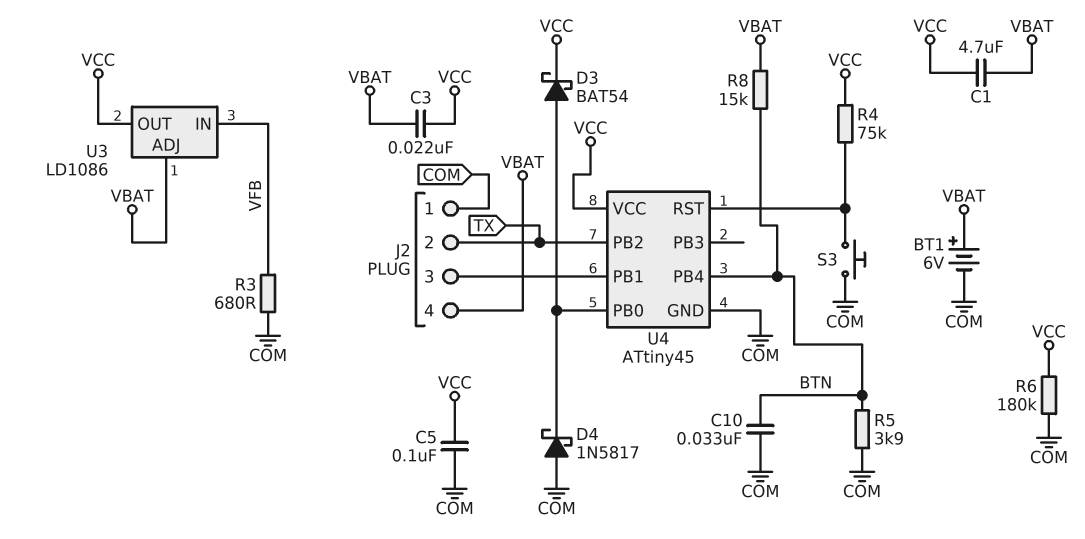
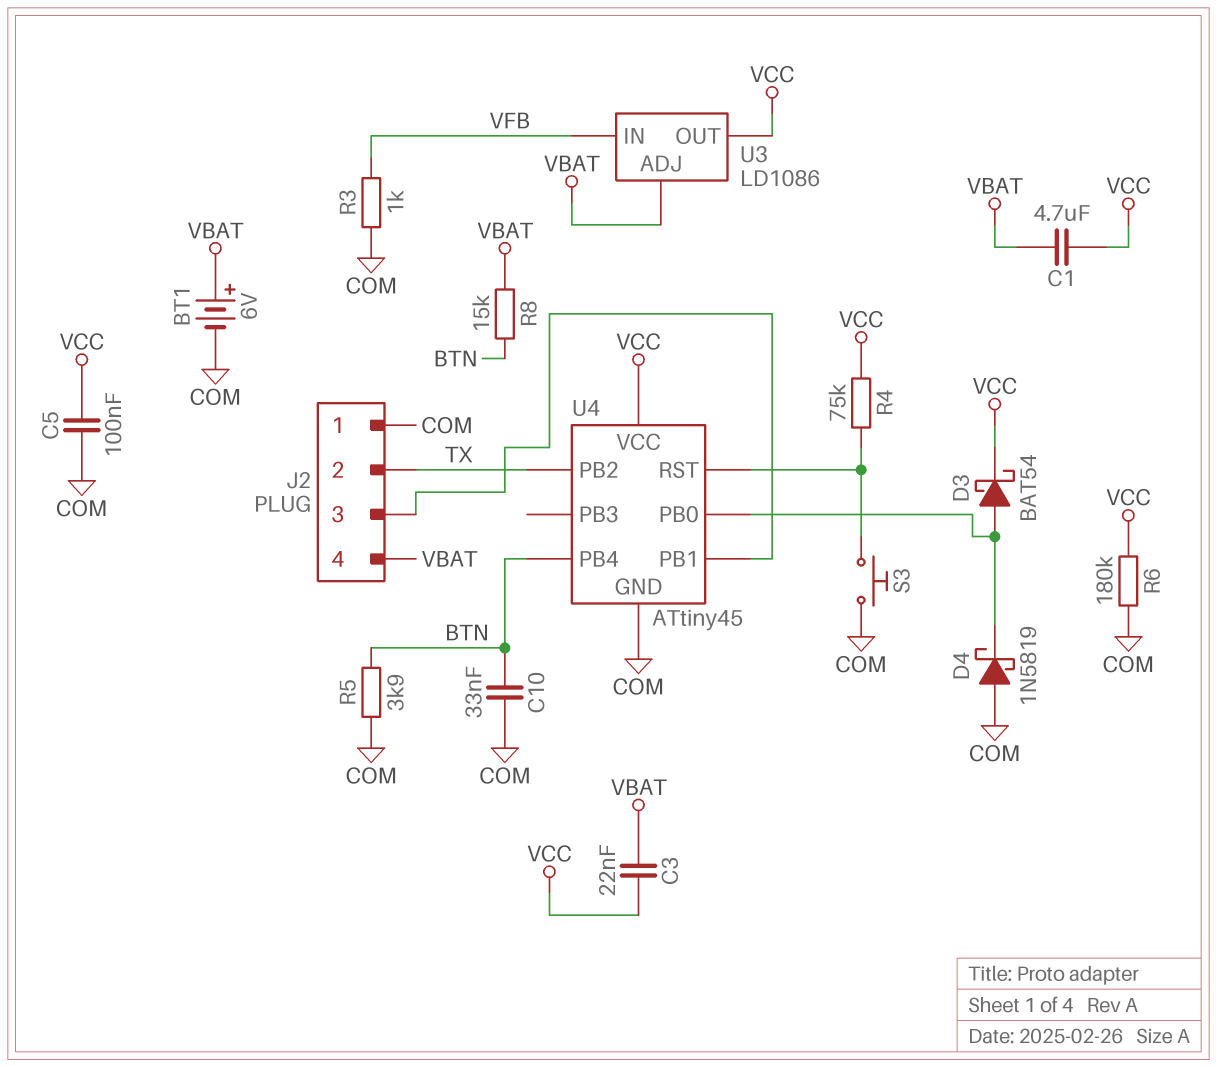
D4: schottky 1N5817 (A COM, K U4/PB0) -> schottky 1N5819 (A COM, K U4/PB0)
R3: 680 (COM, VFB) -> 1k (COM, VFB)

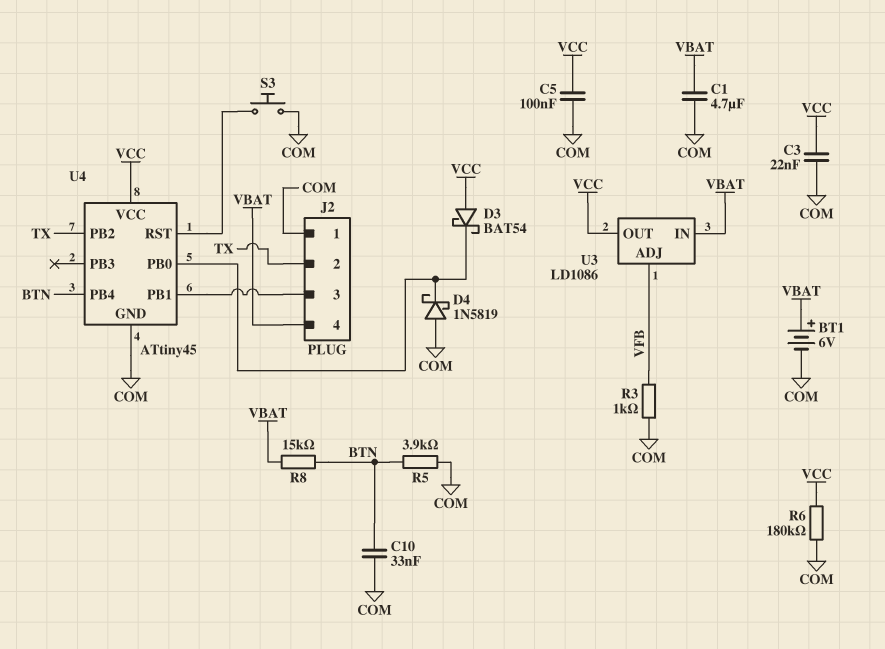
C1: 4.7uF (VBAT, VCC) -> 4.7uF (COM, VBAT)
C3: 22nF (VBAT, VCC) -> 22nF (COM, VCC)
D3: schottky BAT54 (A U4/PB0, K VCC) -> schottky BAT54 (A VCC, K U4/PB0)
R4: 75k (U4/RST, VCC) -> none
U3 pin ADJ: VBAT -> VFB
U3 pin IN: VFB -> VBAT

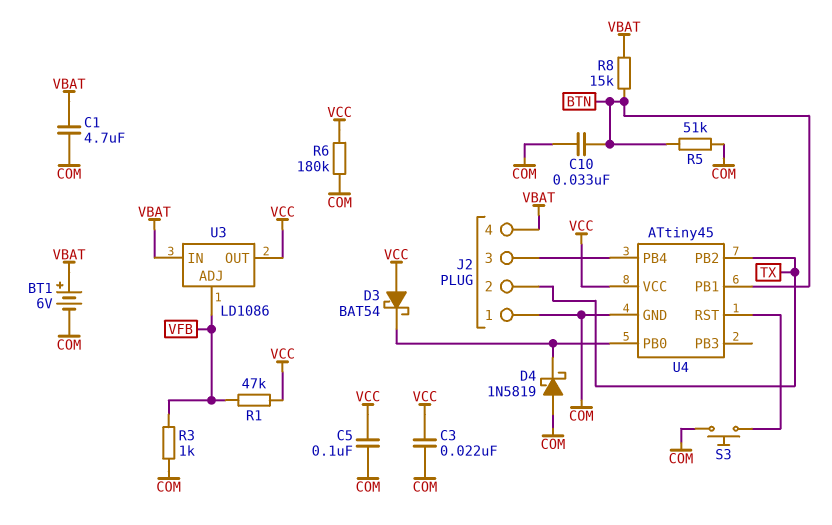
R1: none -> 47k (VCC, VFB)
R5: 3.9k (BTN, COM) -> 51k (BTN, COM)
U4 pin PB1: J2/3 -> BTN
U4 pin PB4: BTN -> J2/3

